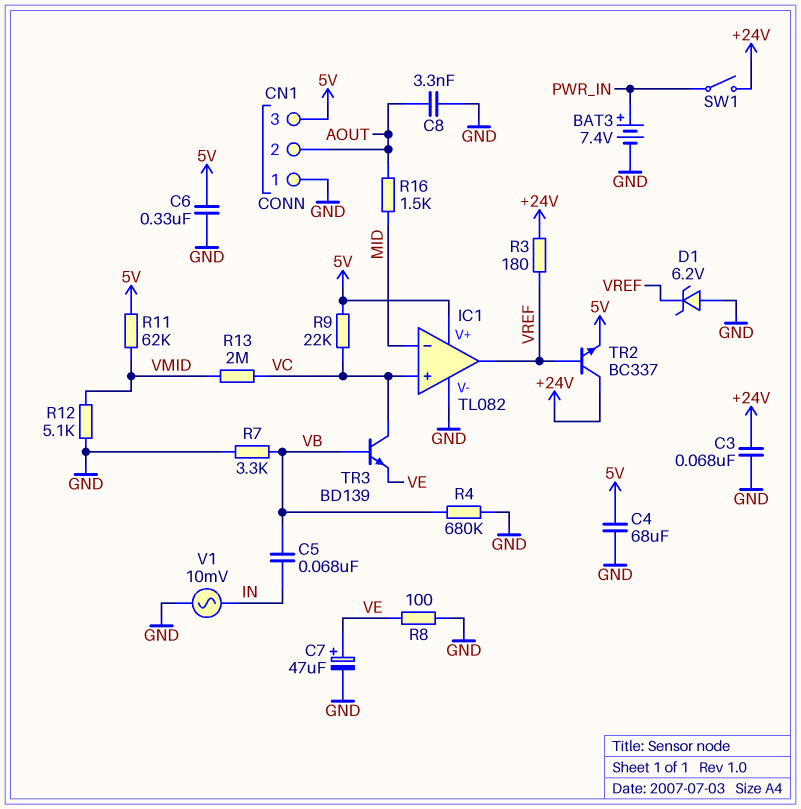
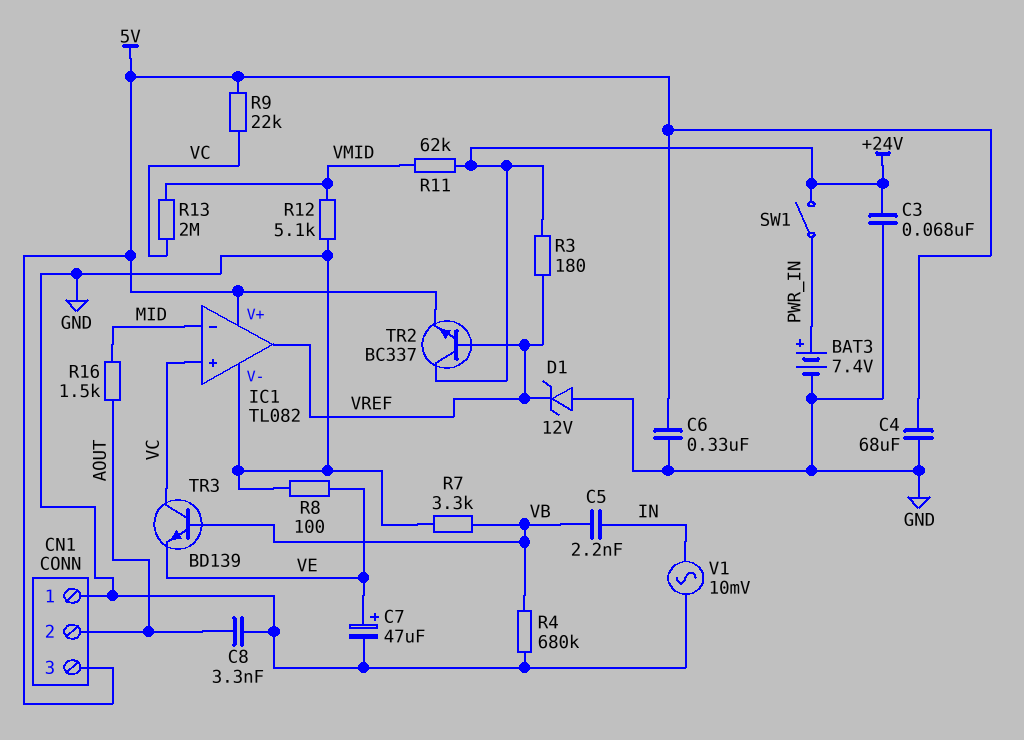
C5: 68nF (IN, VB) -> 2.2nF (IN, VB)
D1: zener 6.2V (A GND, K VREF) -> zener 12V (A GND, K VREF)
R11: 62k (5V, VMID) -> 62k (+24V, VMID)

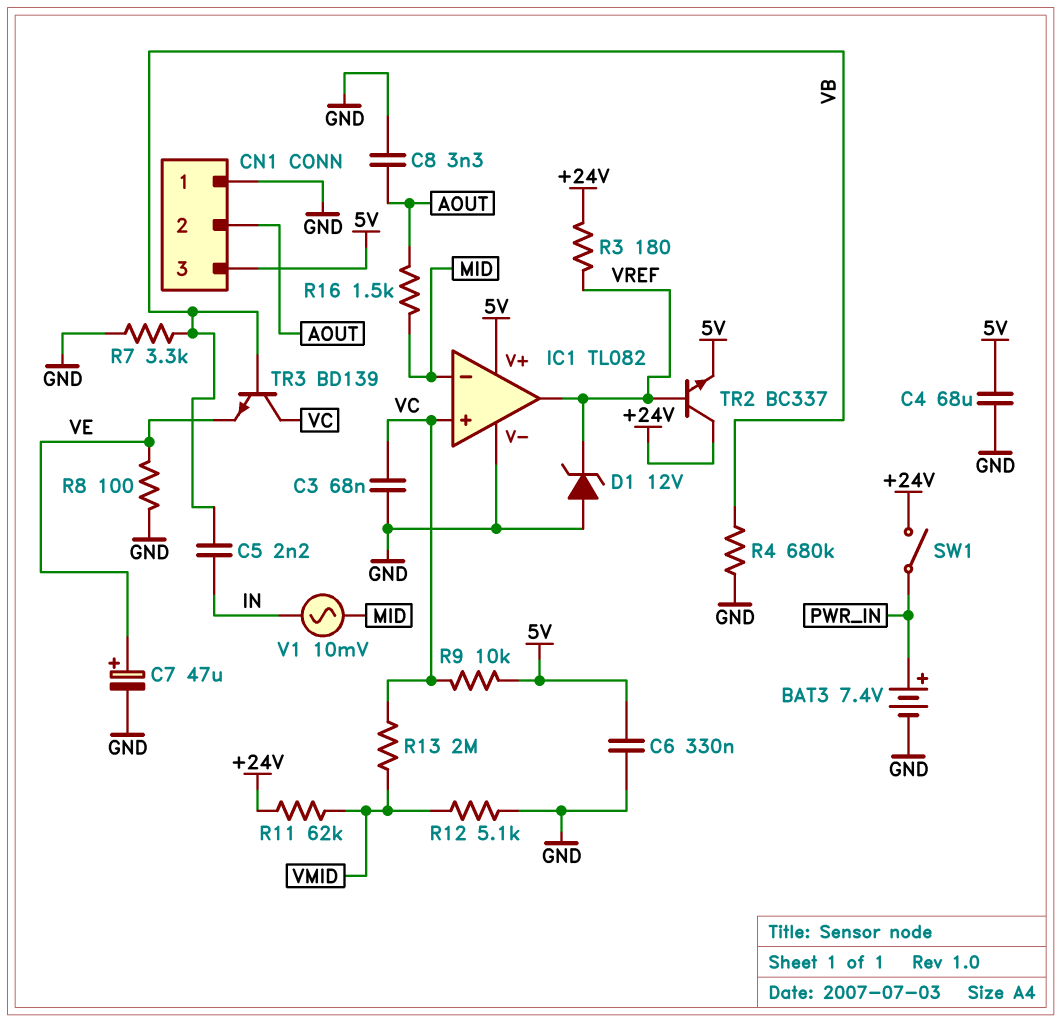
C3: 68nF (+24V, GND) -> 68nF (GND, VC)
R9: 22k (5V, VC) -> 10k (5V, VC)
V1: AC 10mV (GND, IN) -> AC 10mV (IN, MID)

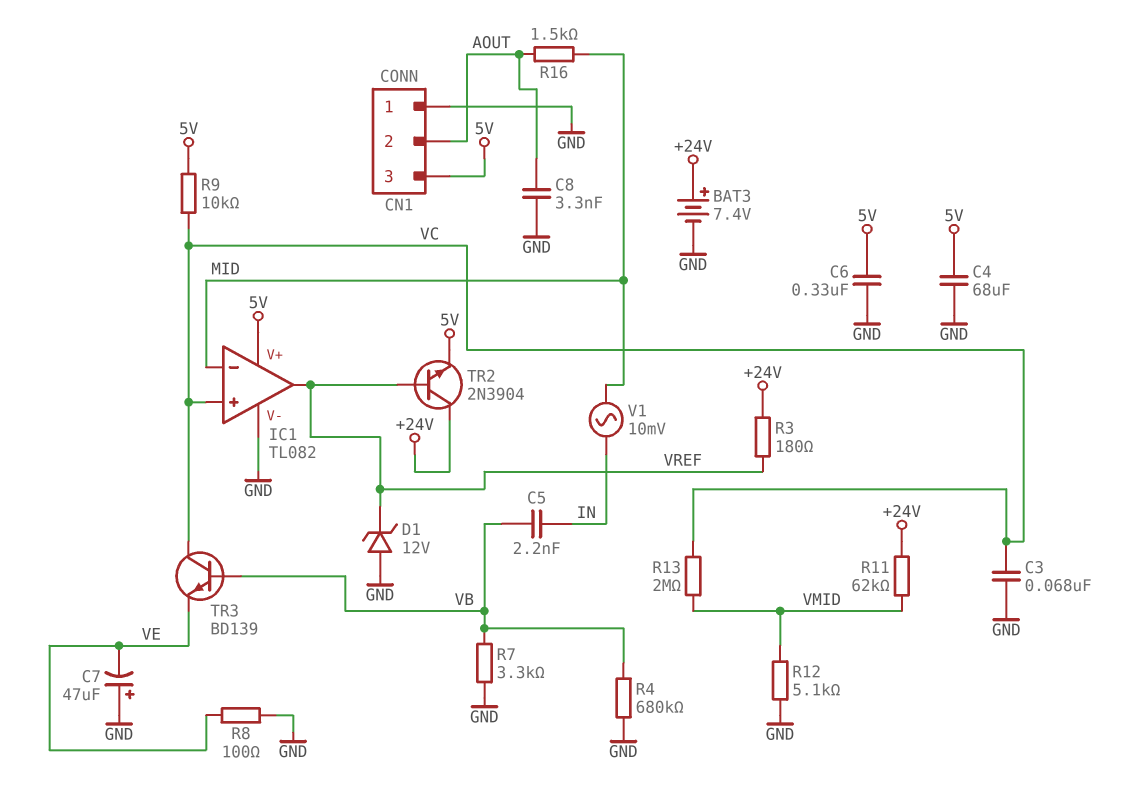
BAT3: 7.4V (plus PWR_IN, minus GND) -> 7.4V (plus +24V, minus GND)
C7: 47uF (plus VE, minus GND) -> 47uF (plus GND, minus VE)
SW1: switch (+24V, PWR_IN) -> none
TR2: NPN BC337 (B VREF, C +24V, E 5V) -> NPN 2N3904 (B VREF, C +24V, E 5V)

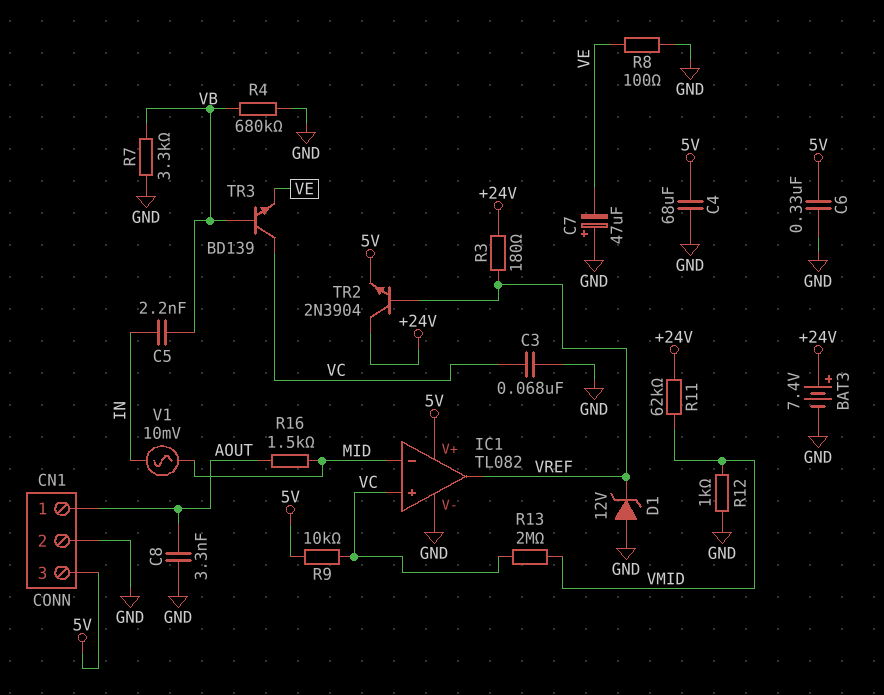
CN1 pin 1: GND -> AOUT
CN1 pin 2: AOUT -> GND
R12: 5.1k (GND, VMID) -> 1k (GND, VMID)

